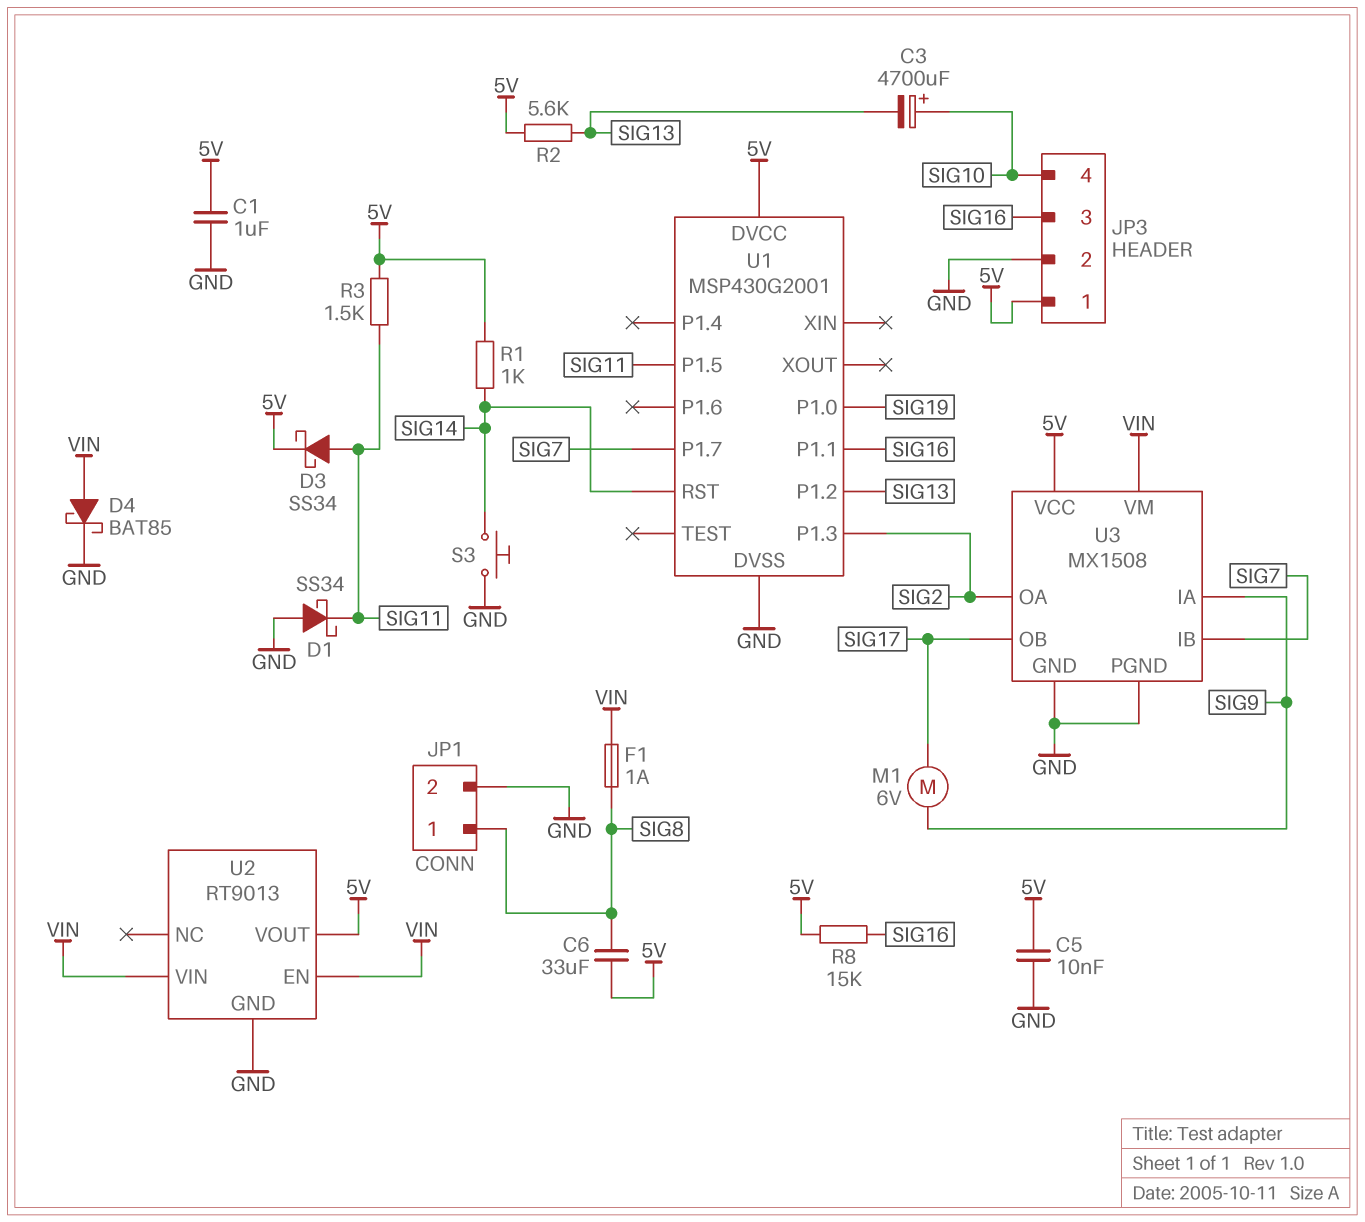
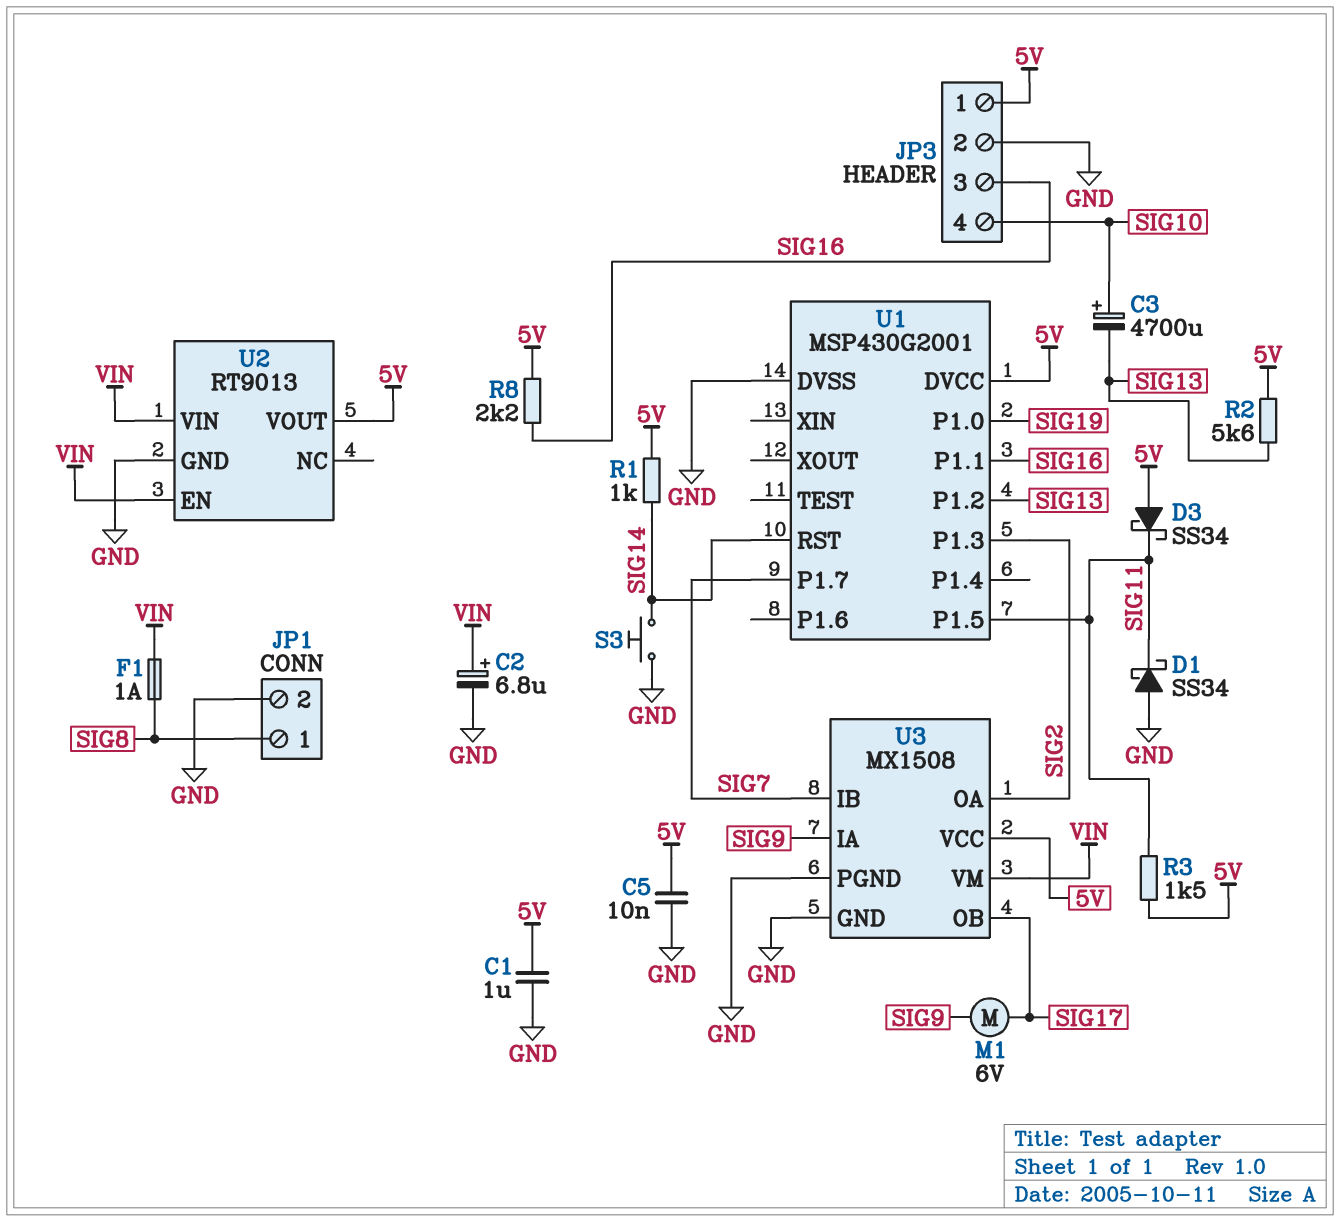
C2: none -> 6.8uF (plus VIN, minus GND)
C6: 33uF (5V, SIG8) -> none
D3: schottky SS34 (A SIG11, K 5V) -> schottky SS34 (A 5V, K SIG11)
D4: schottky BAT85 (A VIN, K GND) -> none
R8: 15k (5V, SIG16) -> 2.2k (5V, SIG16)

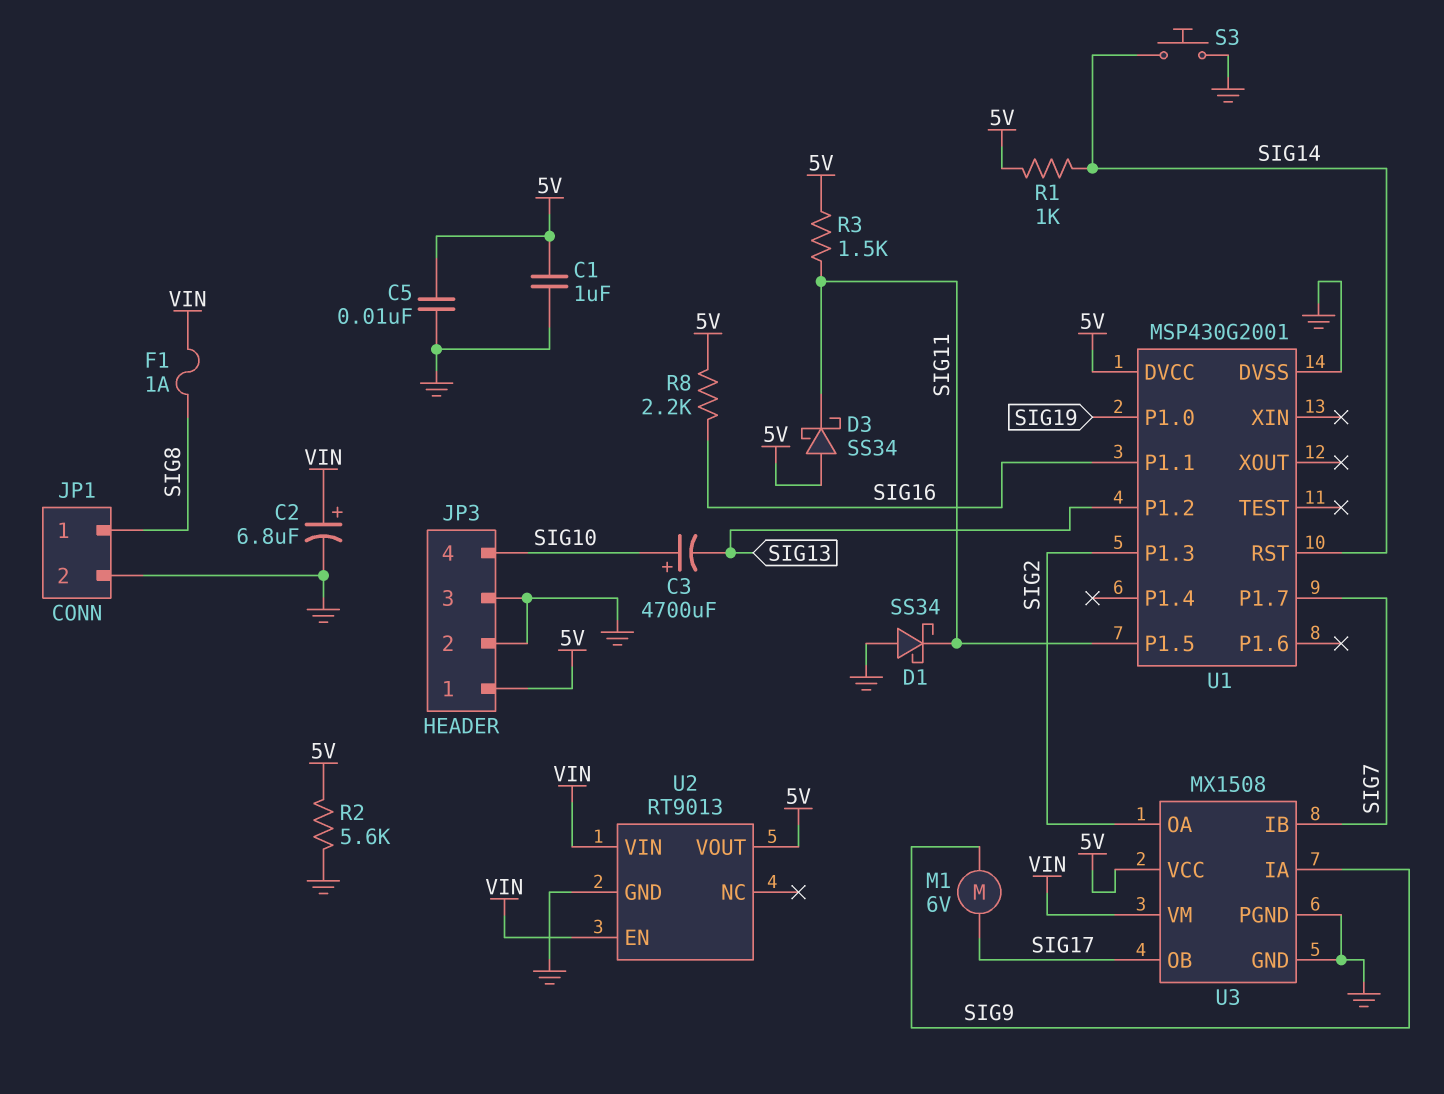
JP3 pin 3: SIG16 -> GND
R2: 5.6k (5V, SIG13) -> 5.6k (5V, GND)

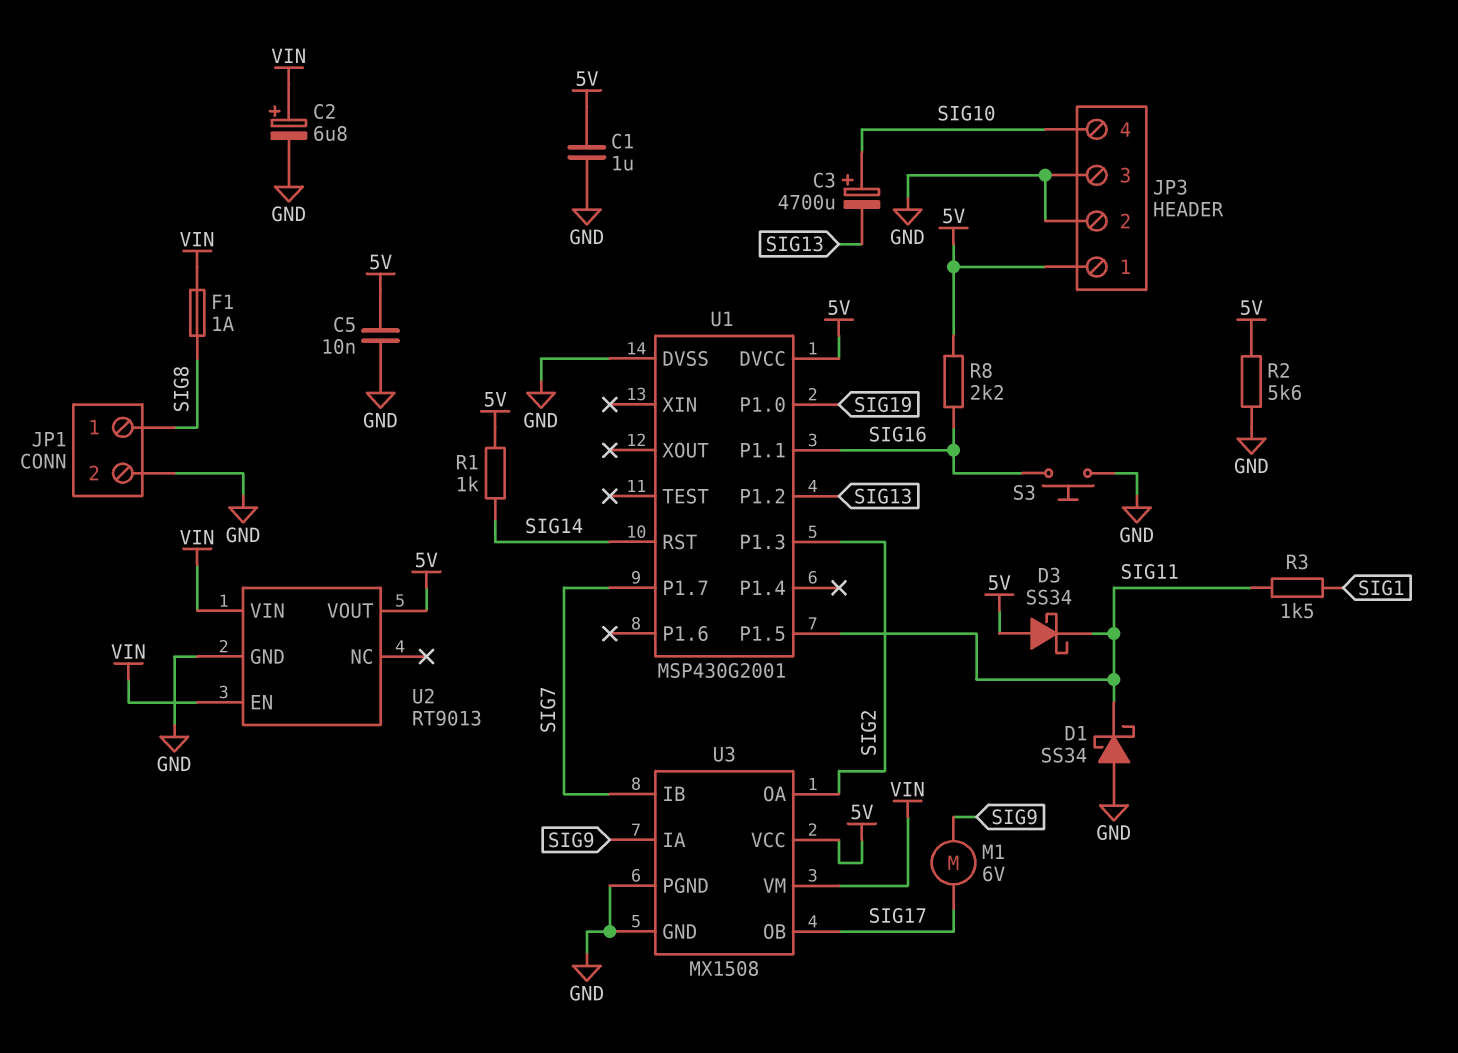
R3: 1.5k (5V, SIG11) -> 1.5k (SIG1, SIG11)
S3: button (GND, SIG14) -> button (GND, SIG16)

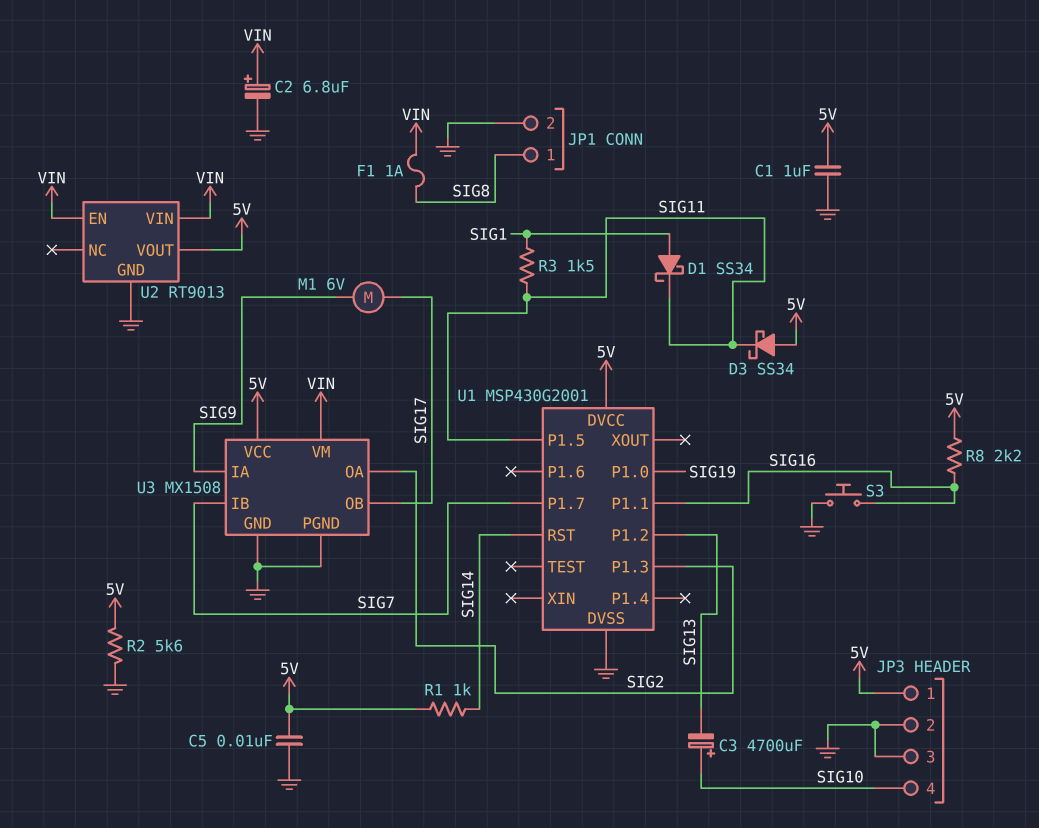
D1: schottky SS34 (A GND, K SIG11) -> schottky SS34 (A SIG1, K SIG11)

